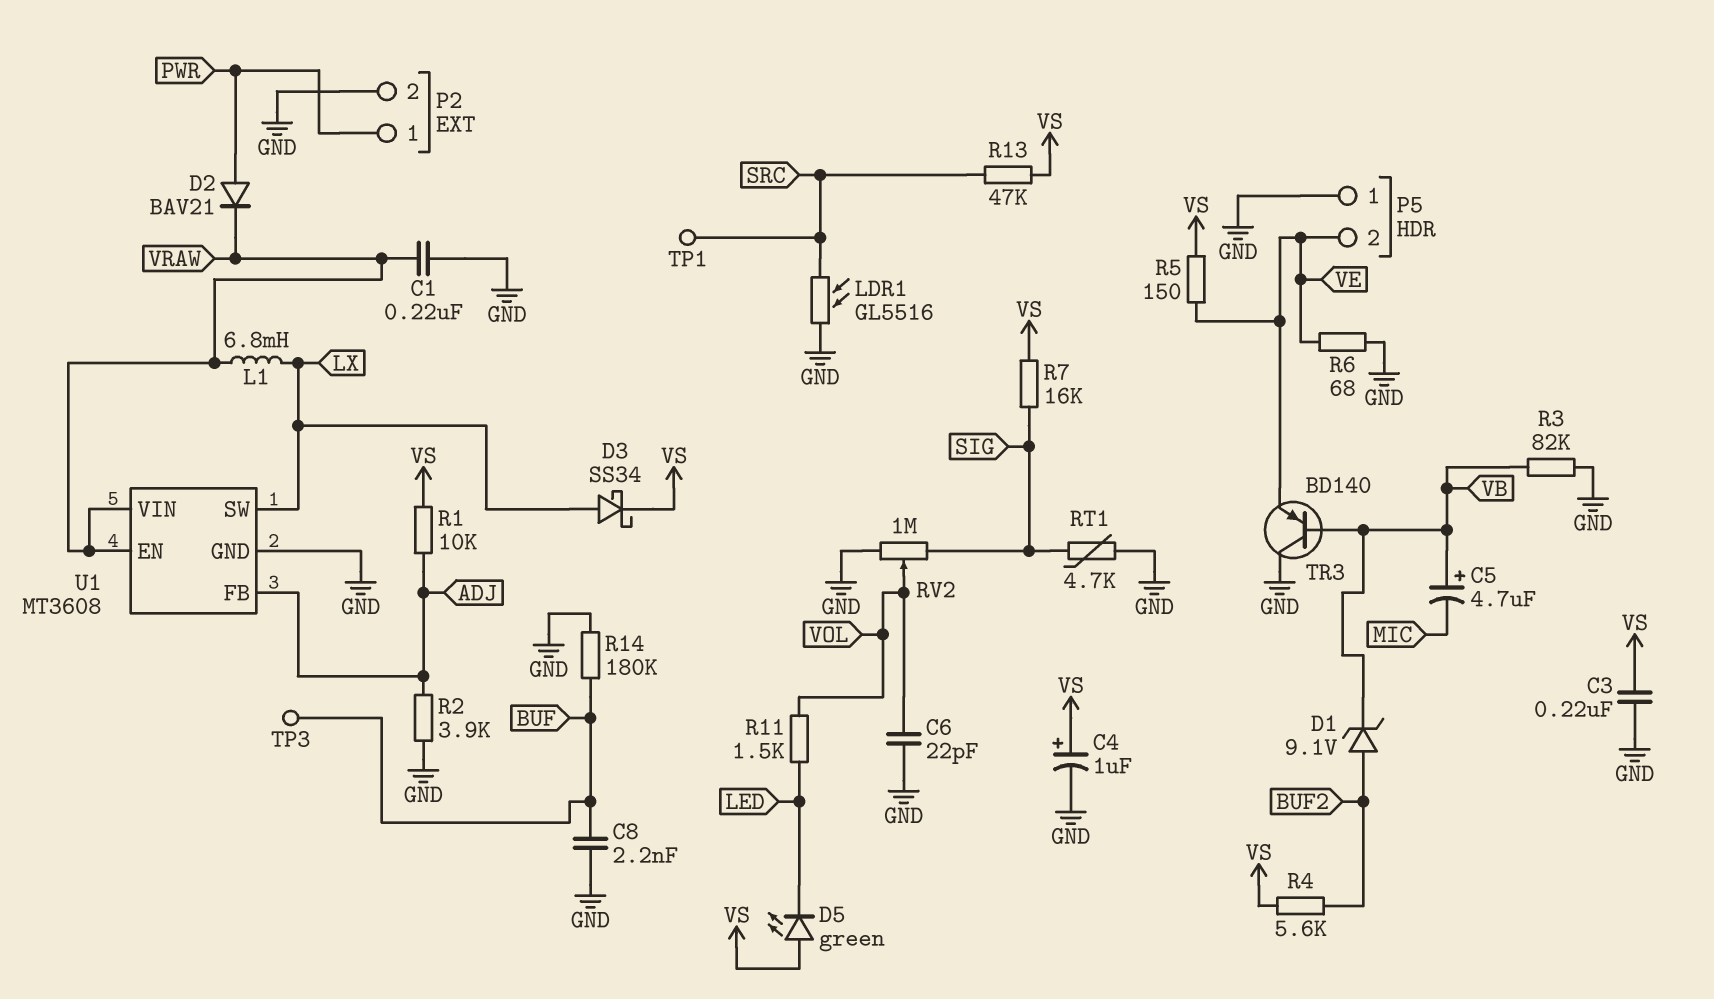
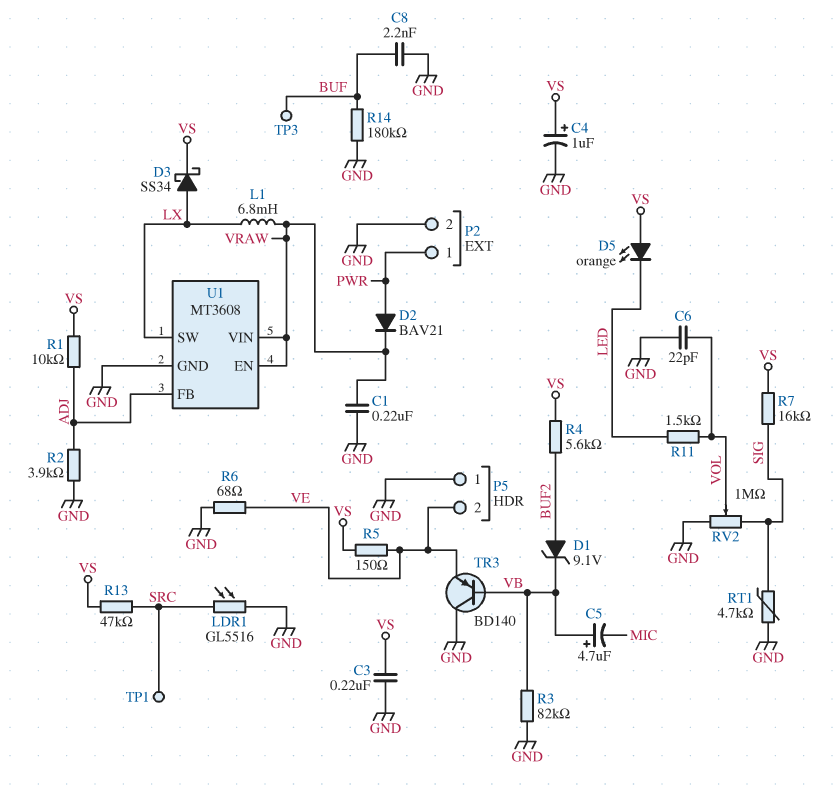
D5: LED green (A VS, K LED) -> LED orange (A VS, K LED)

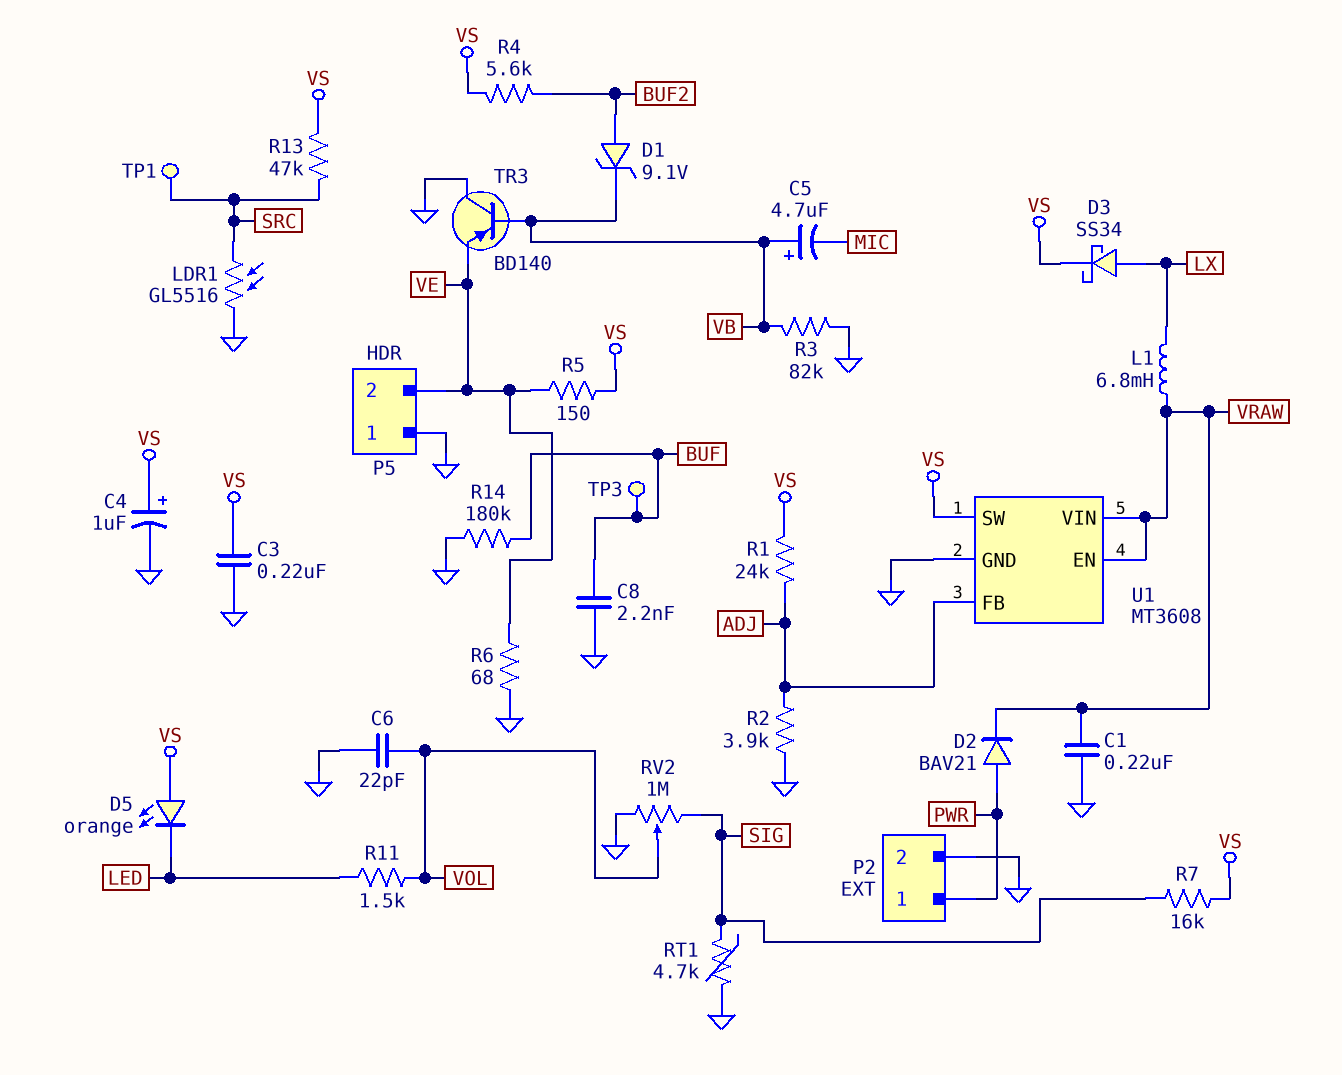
R1: 10k (ADJ, VS) -> 24k (ADJ, VS)
U1 pin SW: LX -> VS

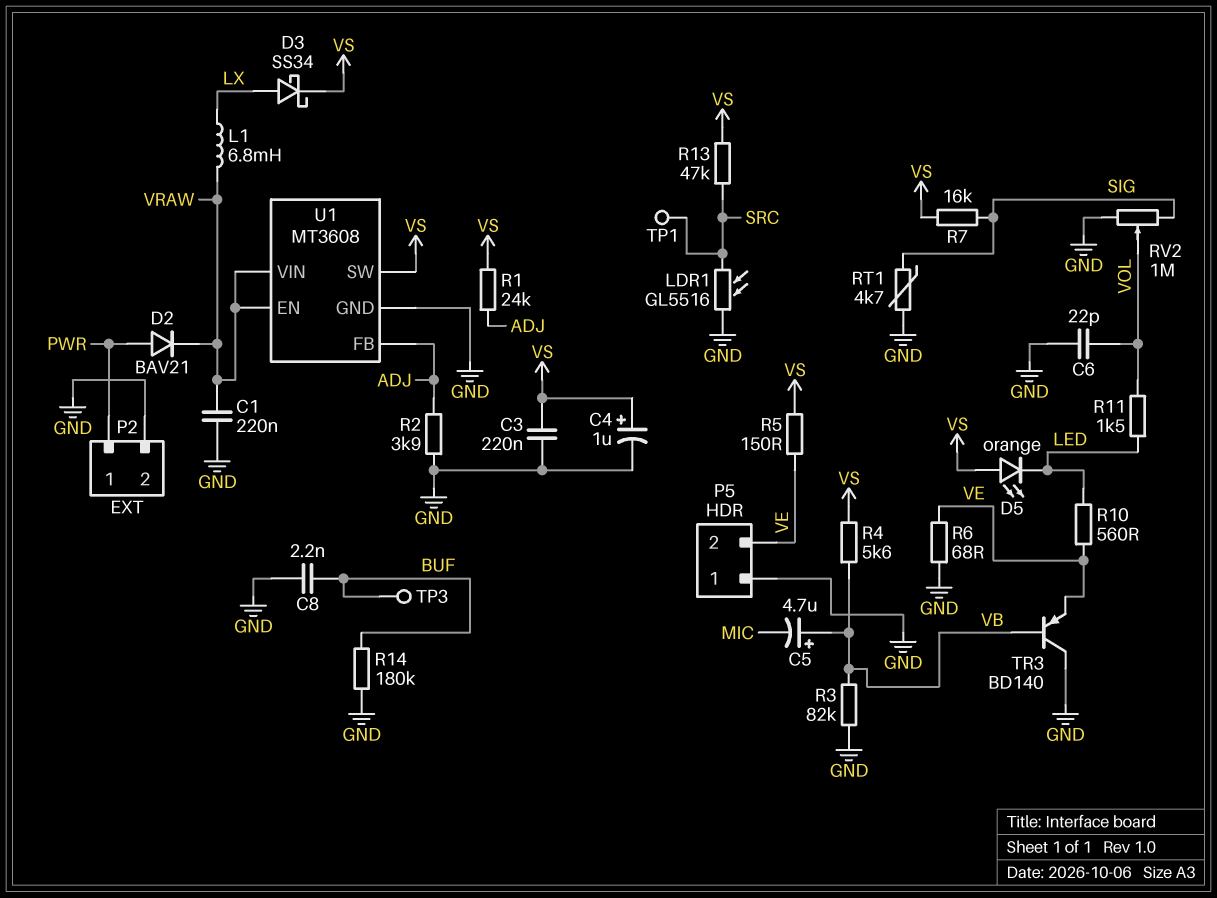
D1: zener 9.1V (A BUF2, K VB) -> none
R4: 5.6k (BUF2, VS) -> 5.6k (VB, VS)
R10: none -> 560 (LED, VE)

